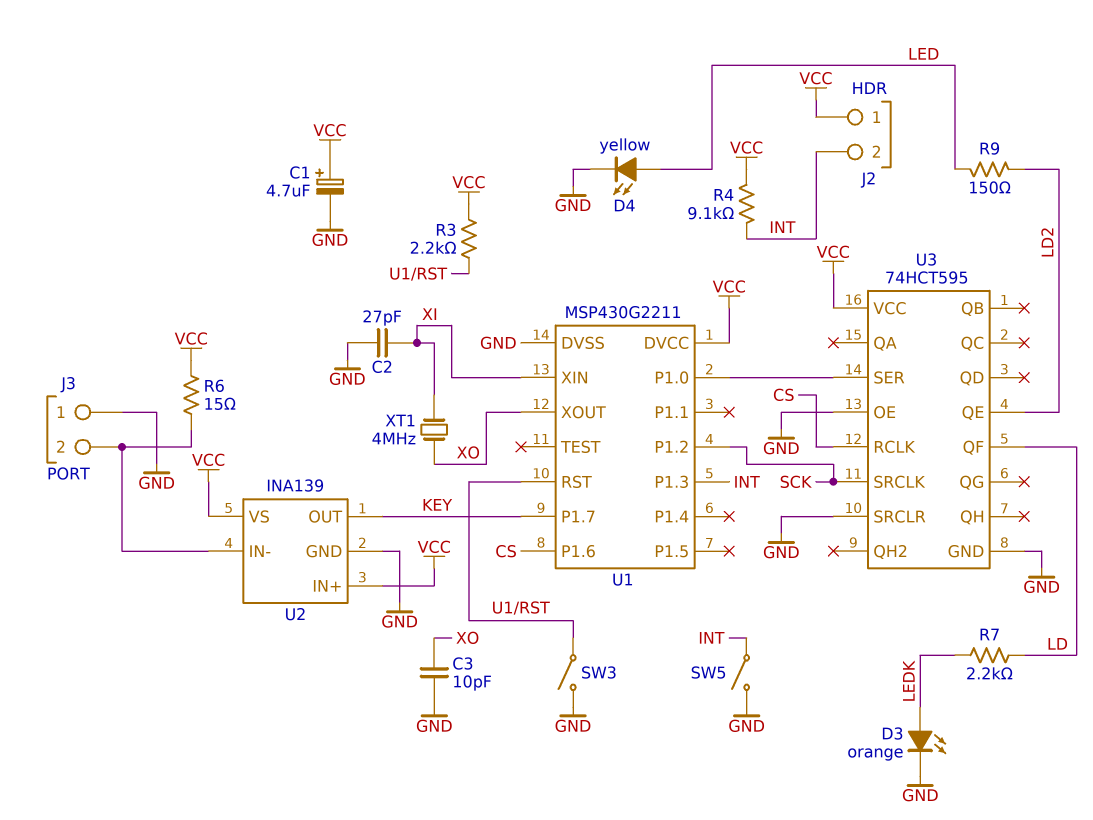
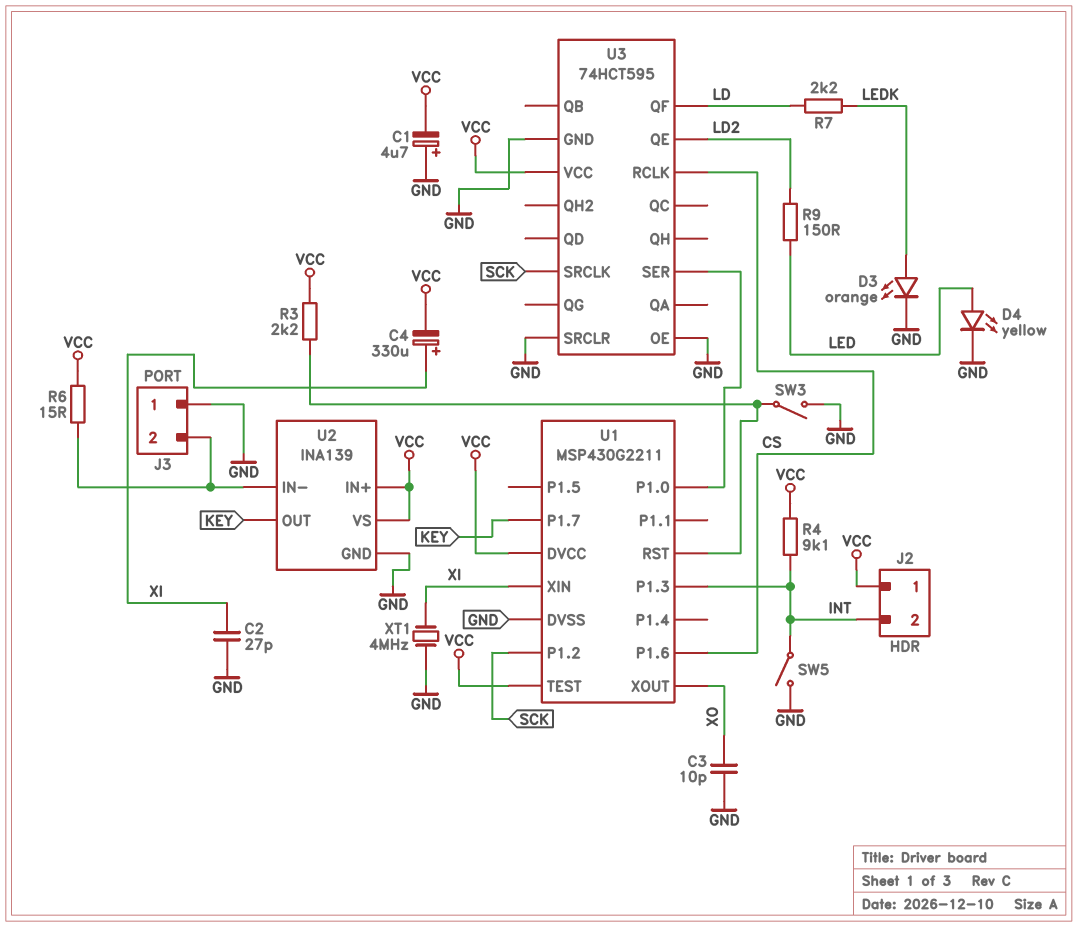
C1: 4.7uF (plus VCC, minus GND) -> 4.7uF (plus GND, minus VCC)
C4: none -> 330uF (plus XI, minus VCC)
U1 pin TEST: none -> VCC
XT1: 4MHz (XI, XO) -> 4MHz (GND, XI)

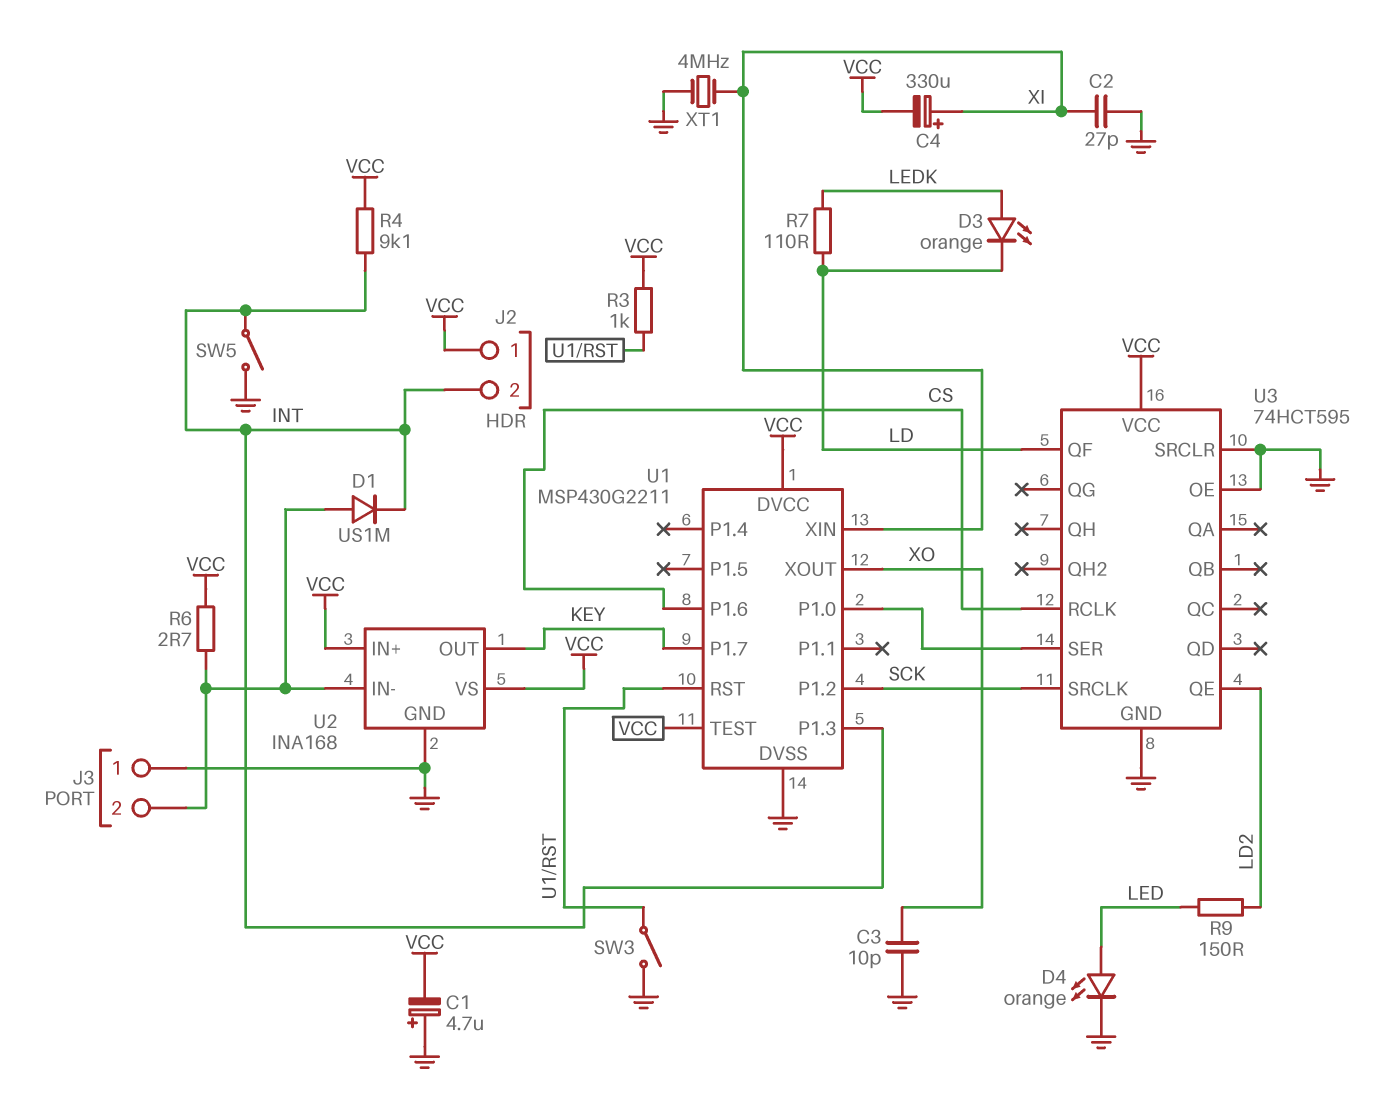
D1: none -> diode US1M (A J3/2, K INT)
D3: LED orange (A LEDK, K GND) -> LED orange (A LEDK, K LD)
D4: LED yellow (A LED, K GND) -> LED orange (A LED, K GND)
R3: 2.2k (U1/RST, VCC) -> 1k (U1/RST, VCC)
R6: 15 (J3/2, VCC) -> 2.7 (J3/2, VCC)
R7: 2.2k (LD, LEDK) -> 110 (LD, LEDK)
U2: INA139 -> INA168

